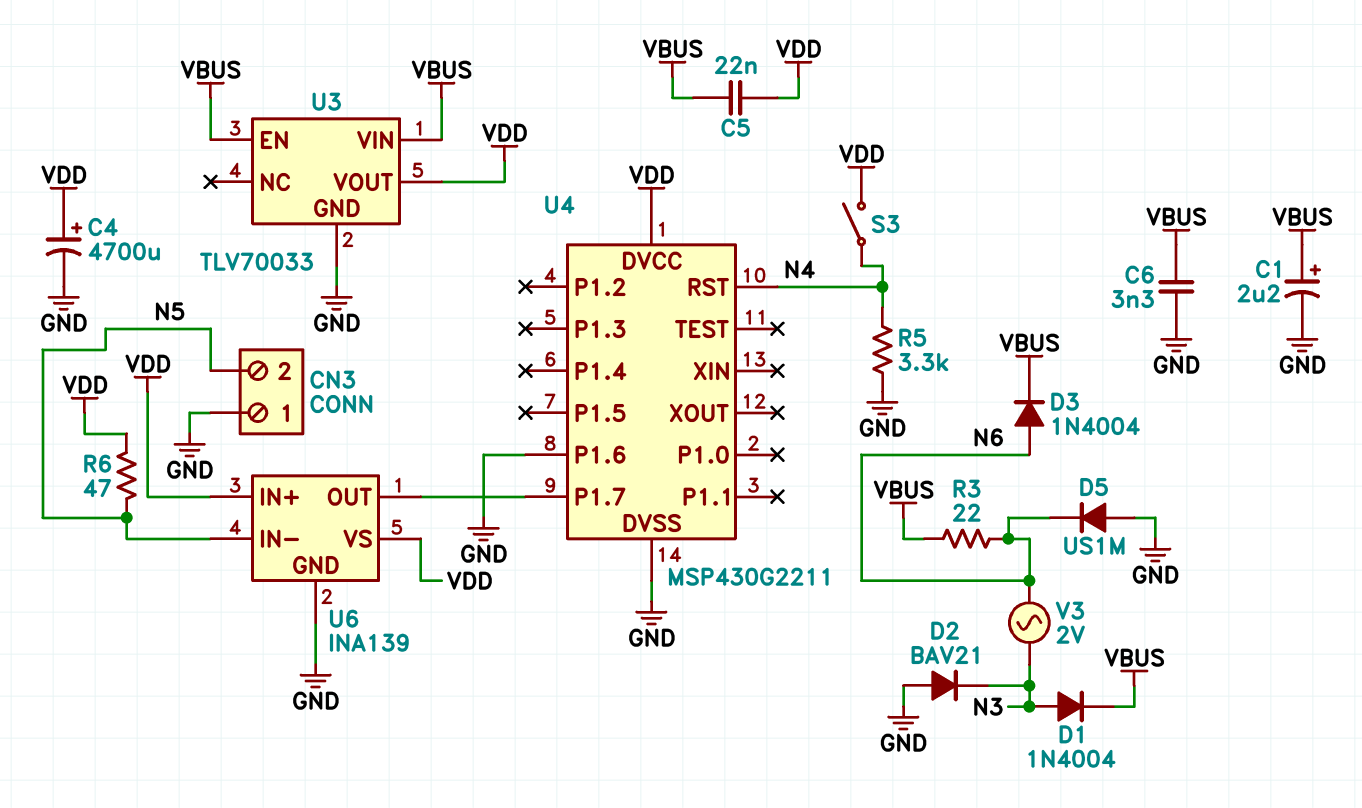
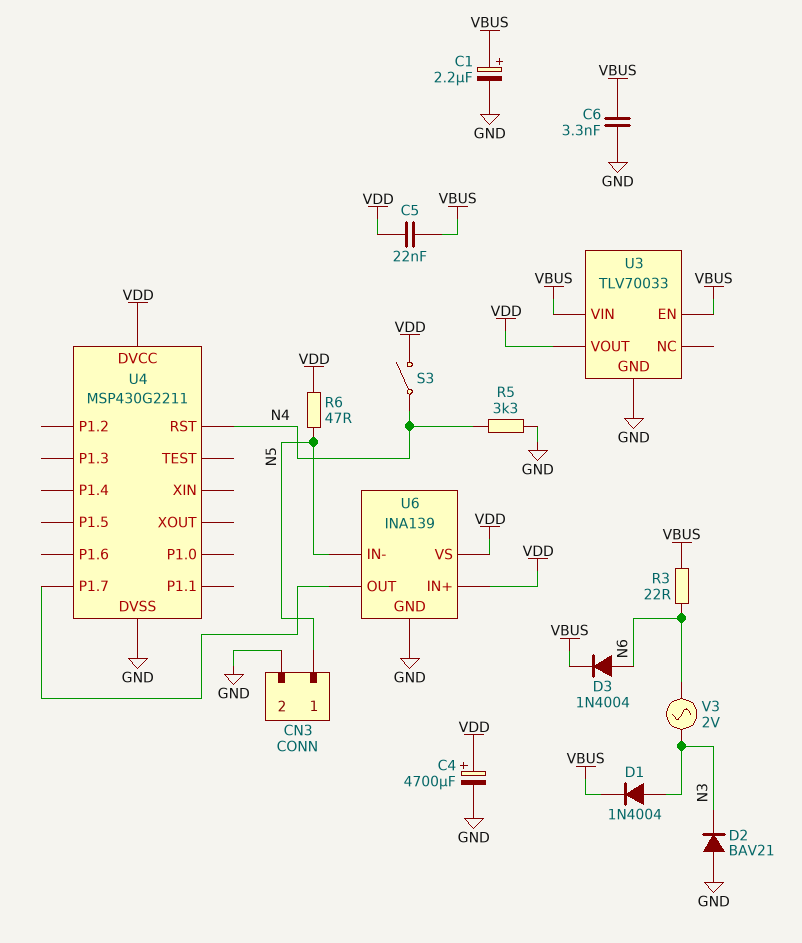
CN3 pin 1: GND -> N5
CN3 pin 2: N5 -> GND
D5: diode US1M (A GND, K N6) -> none
U4 pin P1.6: GND -> none

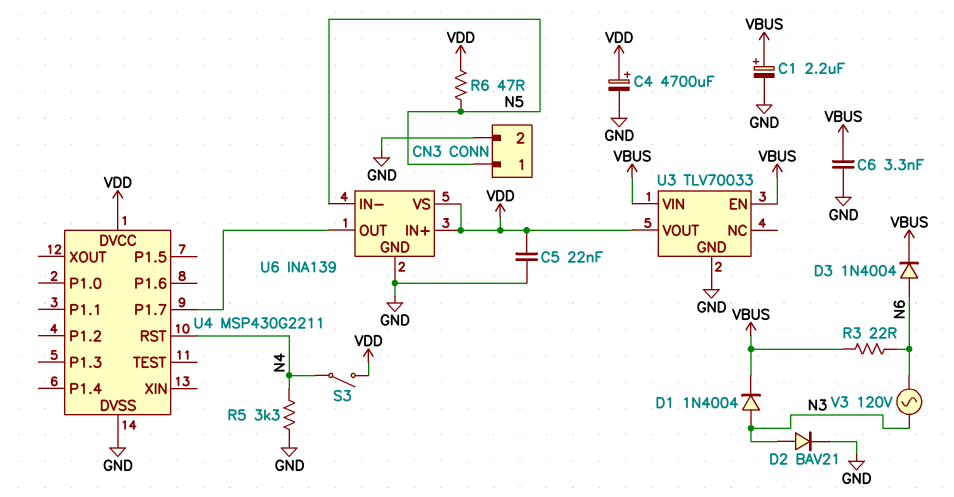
C5: 22nF (VBUS, VDD) -> 22nF (GND, VDD)
D2: diode BAV21 (A GND, K N3) -> diode BAV21 (A N3, K GND)
V3: AC 2V (N3, N6) -> AC 120V (N3, N6)

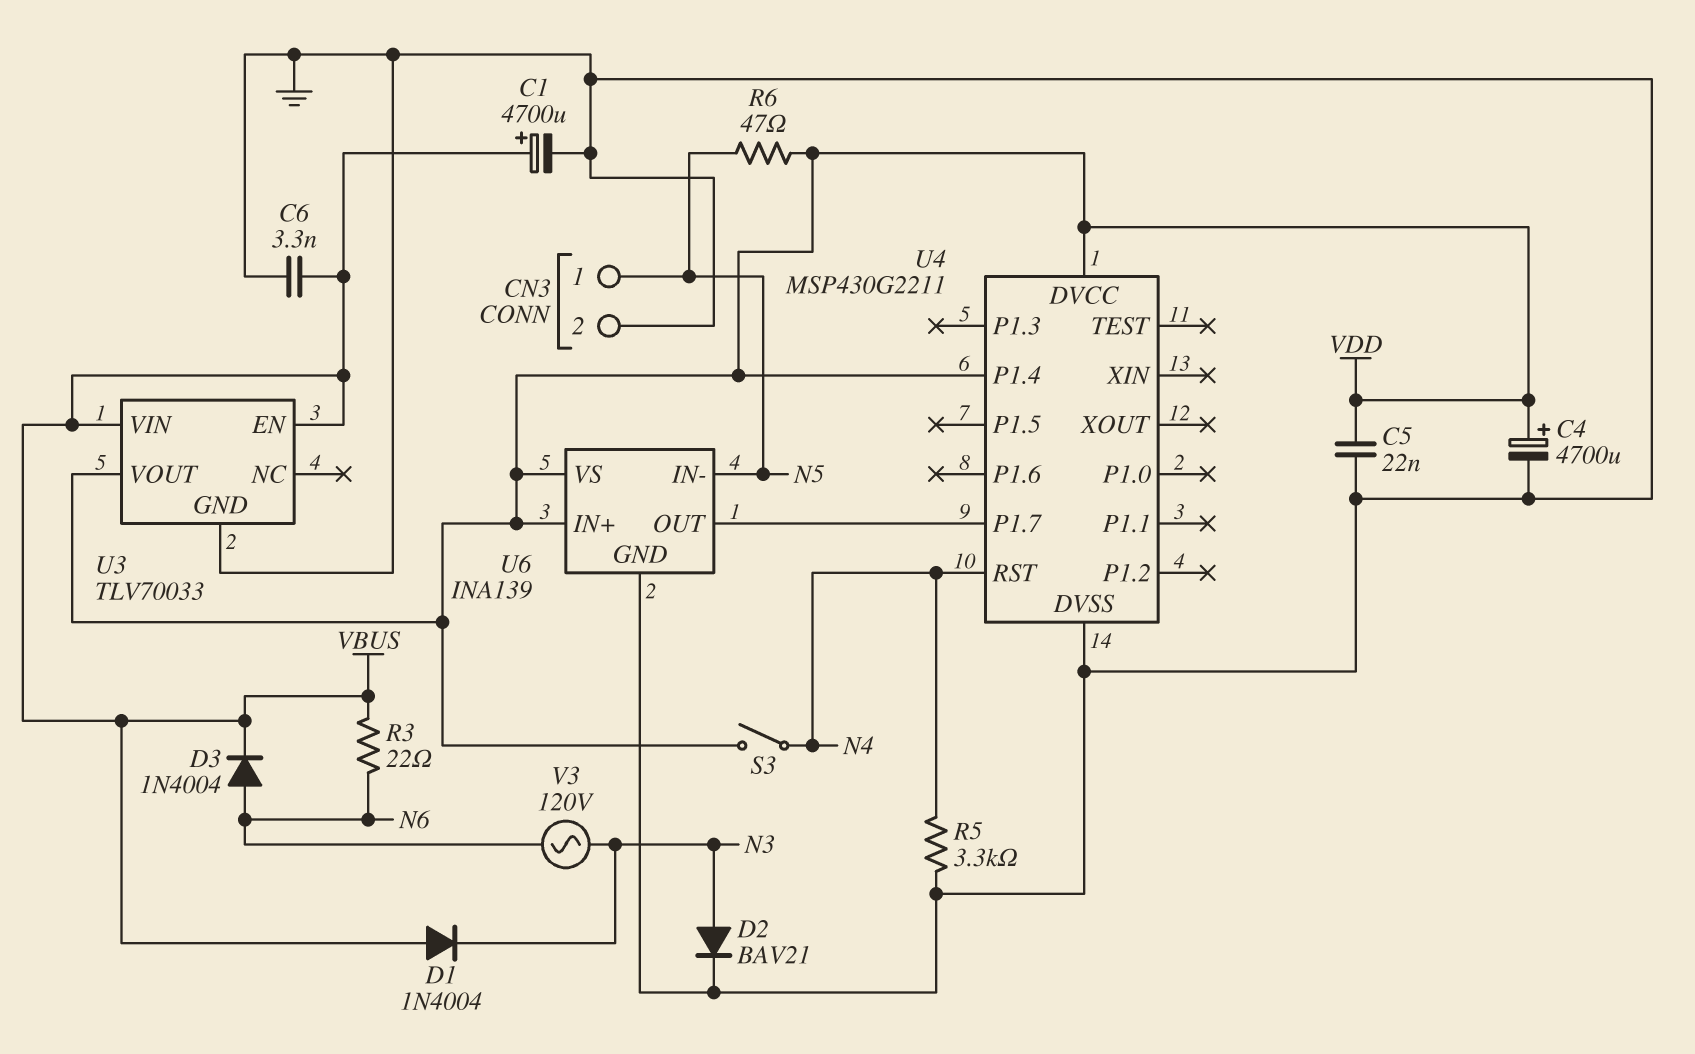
C1: 2.2uF (plus VBUS, minus GND) -> 4700uF (plus VBUS, minus GND)
D1: diode 1N4004 (A N3, K VBUS) -> diode 1N4004 (A VBUS, K N3)
U4 pin P1.4: none -> VDD

